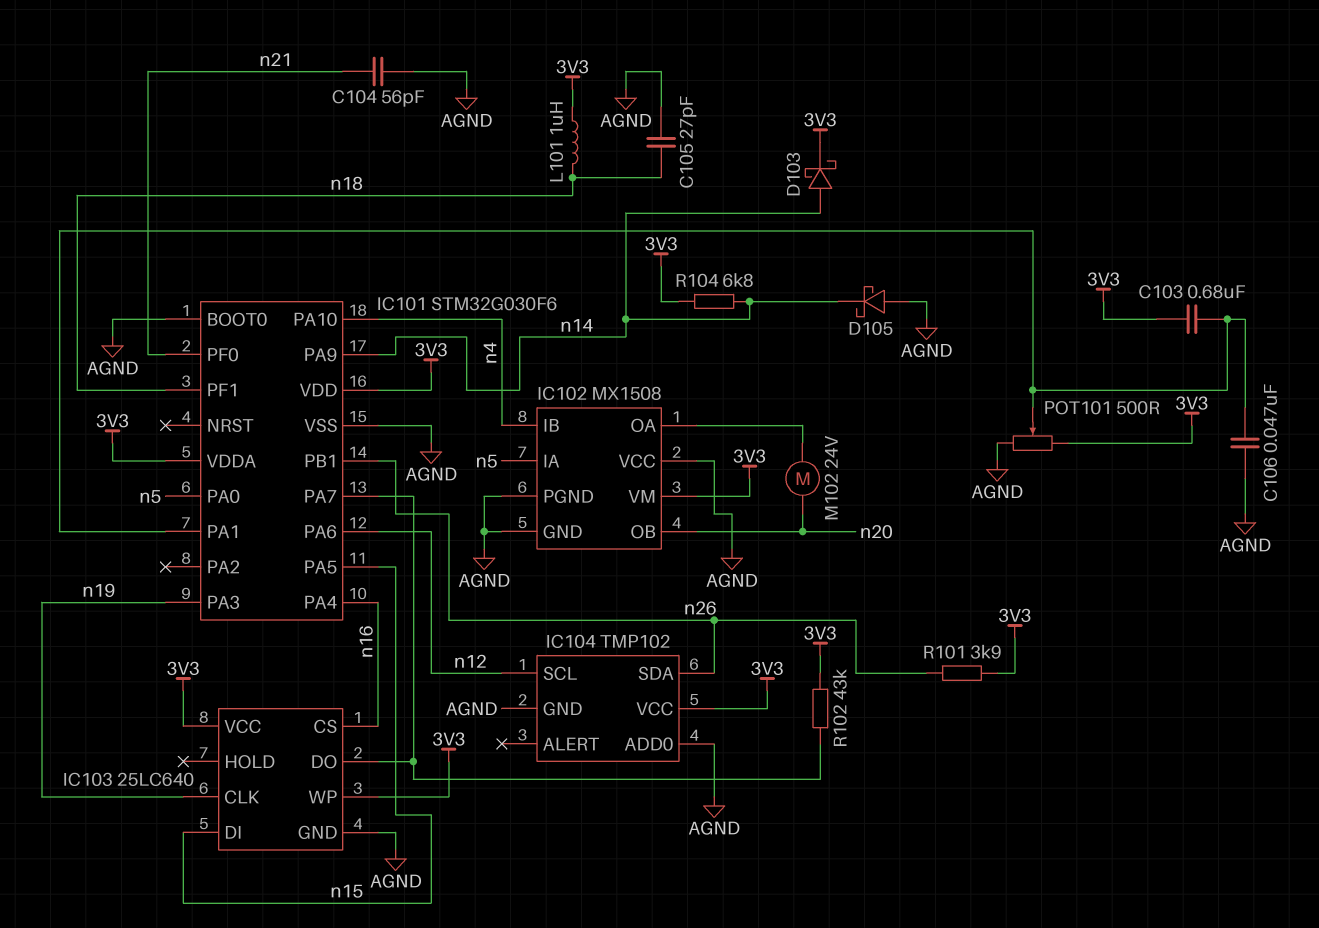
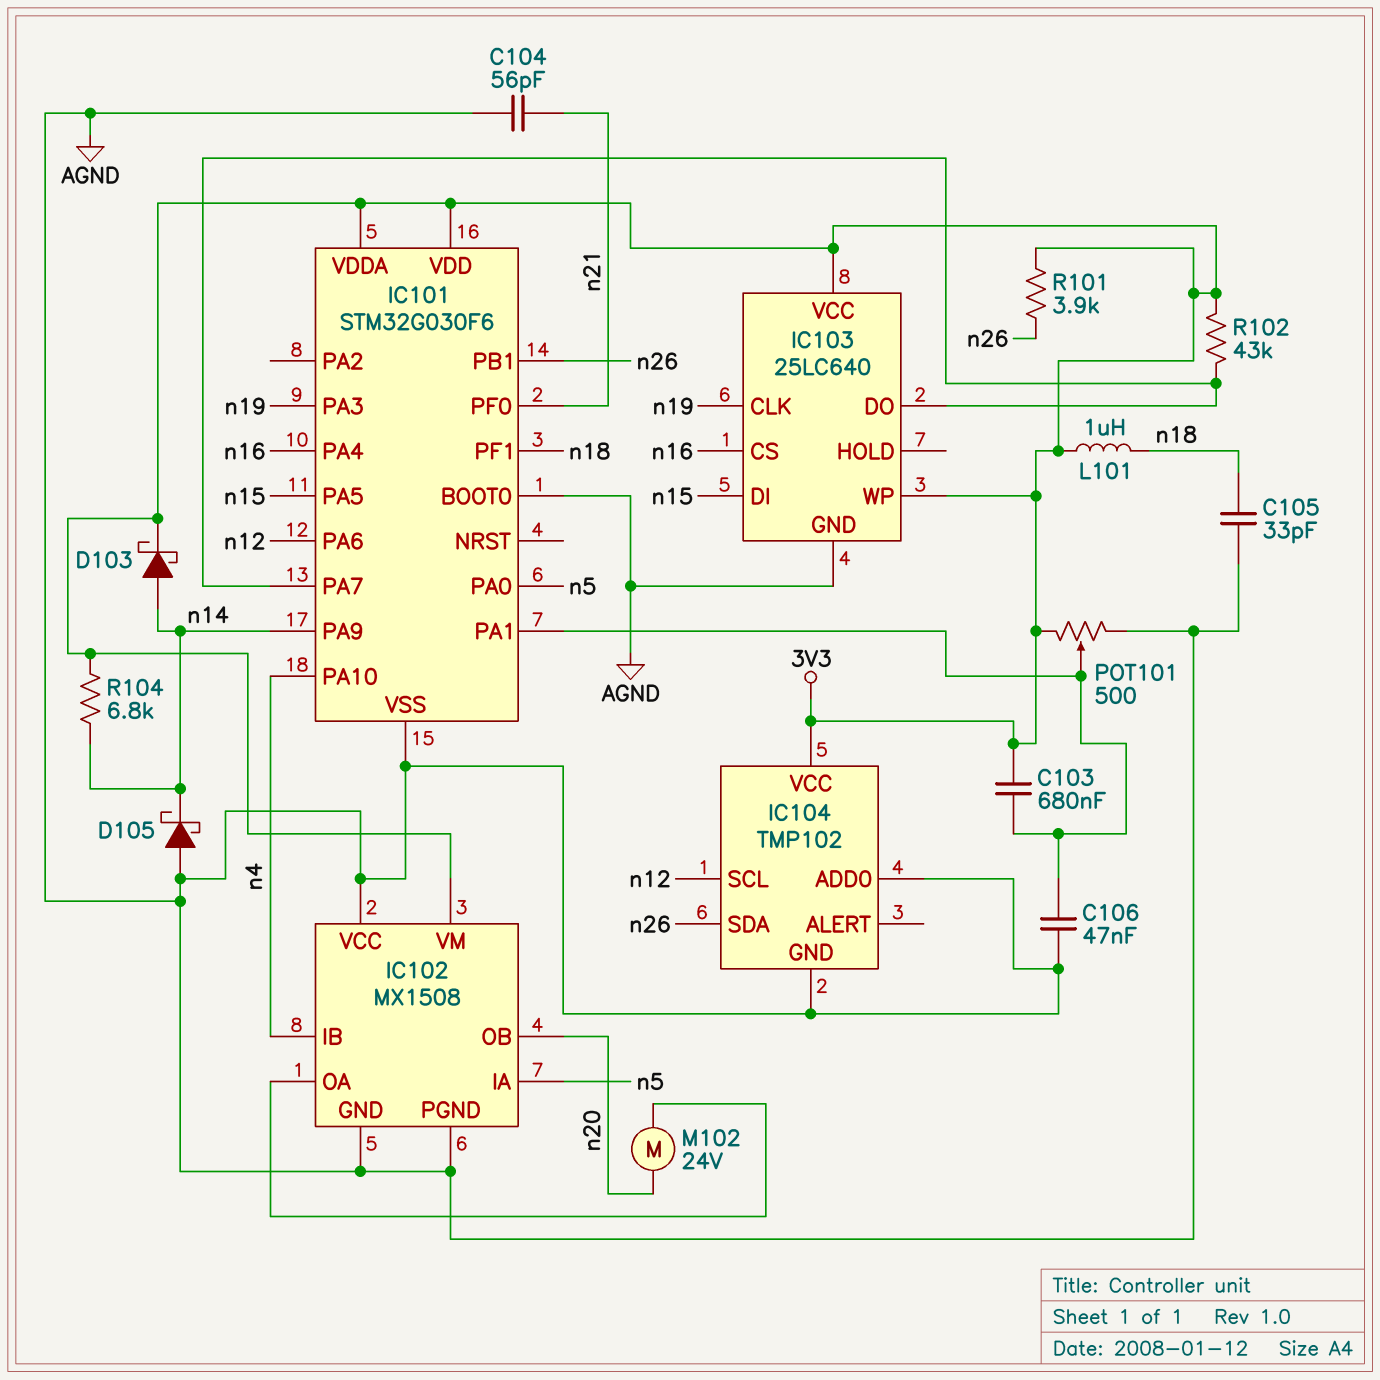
C105: 27pF (AGND, n18) -> 33pF (AGND, n18)

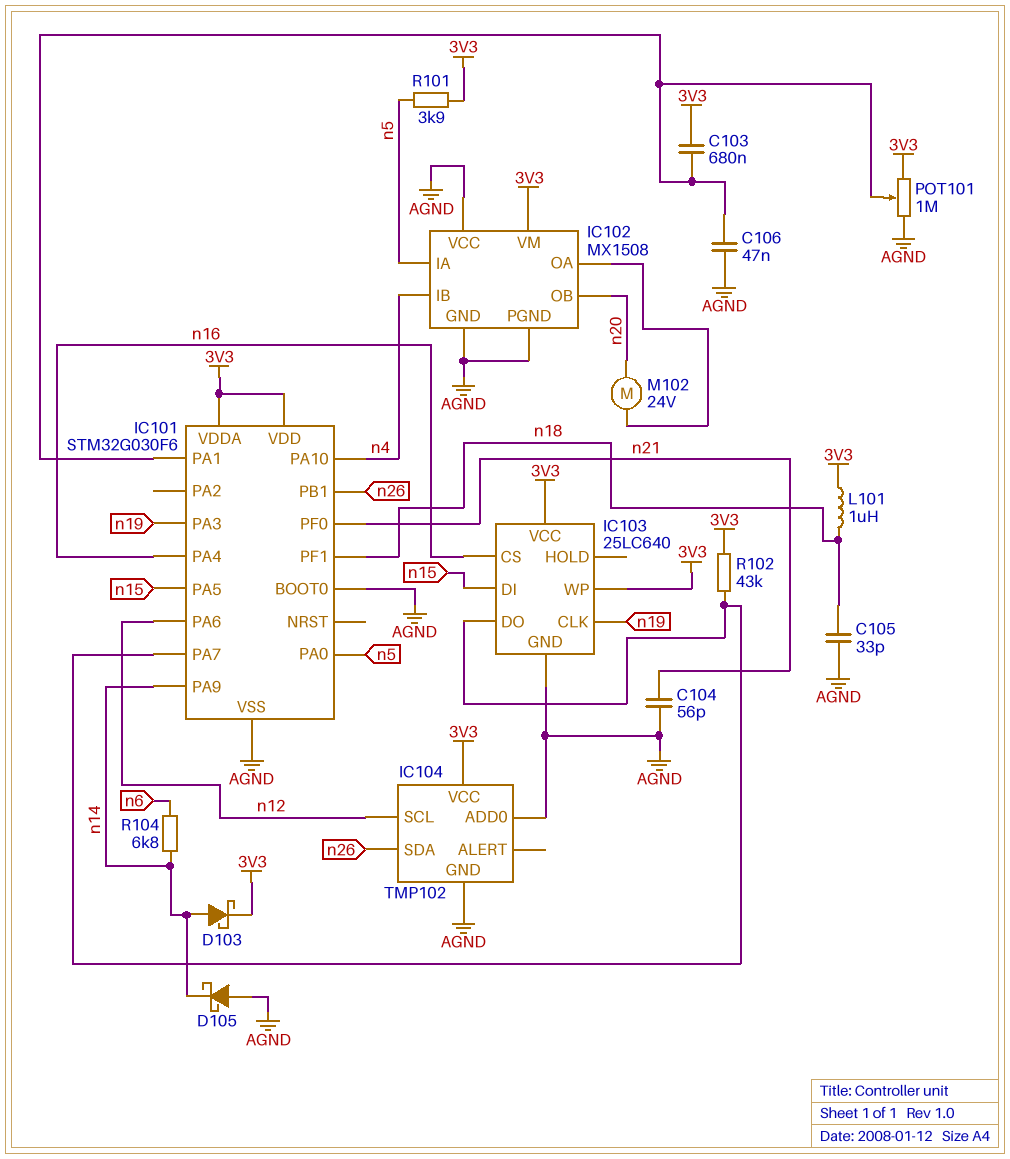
POT101: 500 (3V3, AGND, wiper IC101/PA1) -> 1M (3V3, AGND, wiper IC101/PA1)
R101: 3.9k (3V3, n26) -> 3.9k (3V3, n5)
R104: 6.8k (3V3, n14) -> 6.8k (n6, n14)

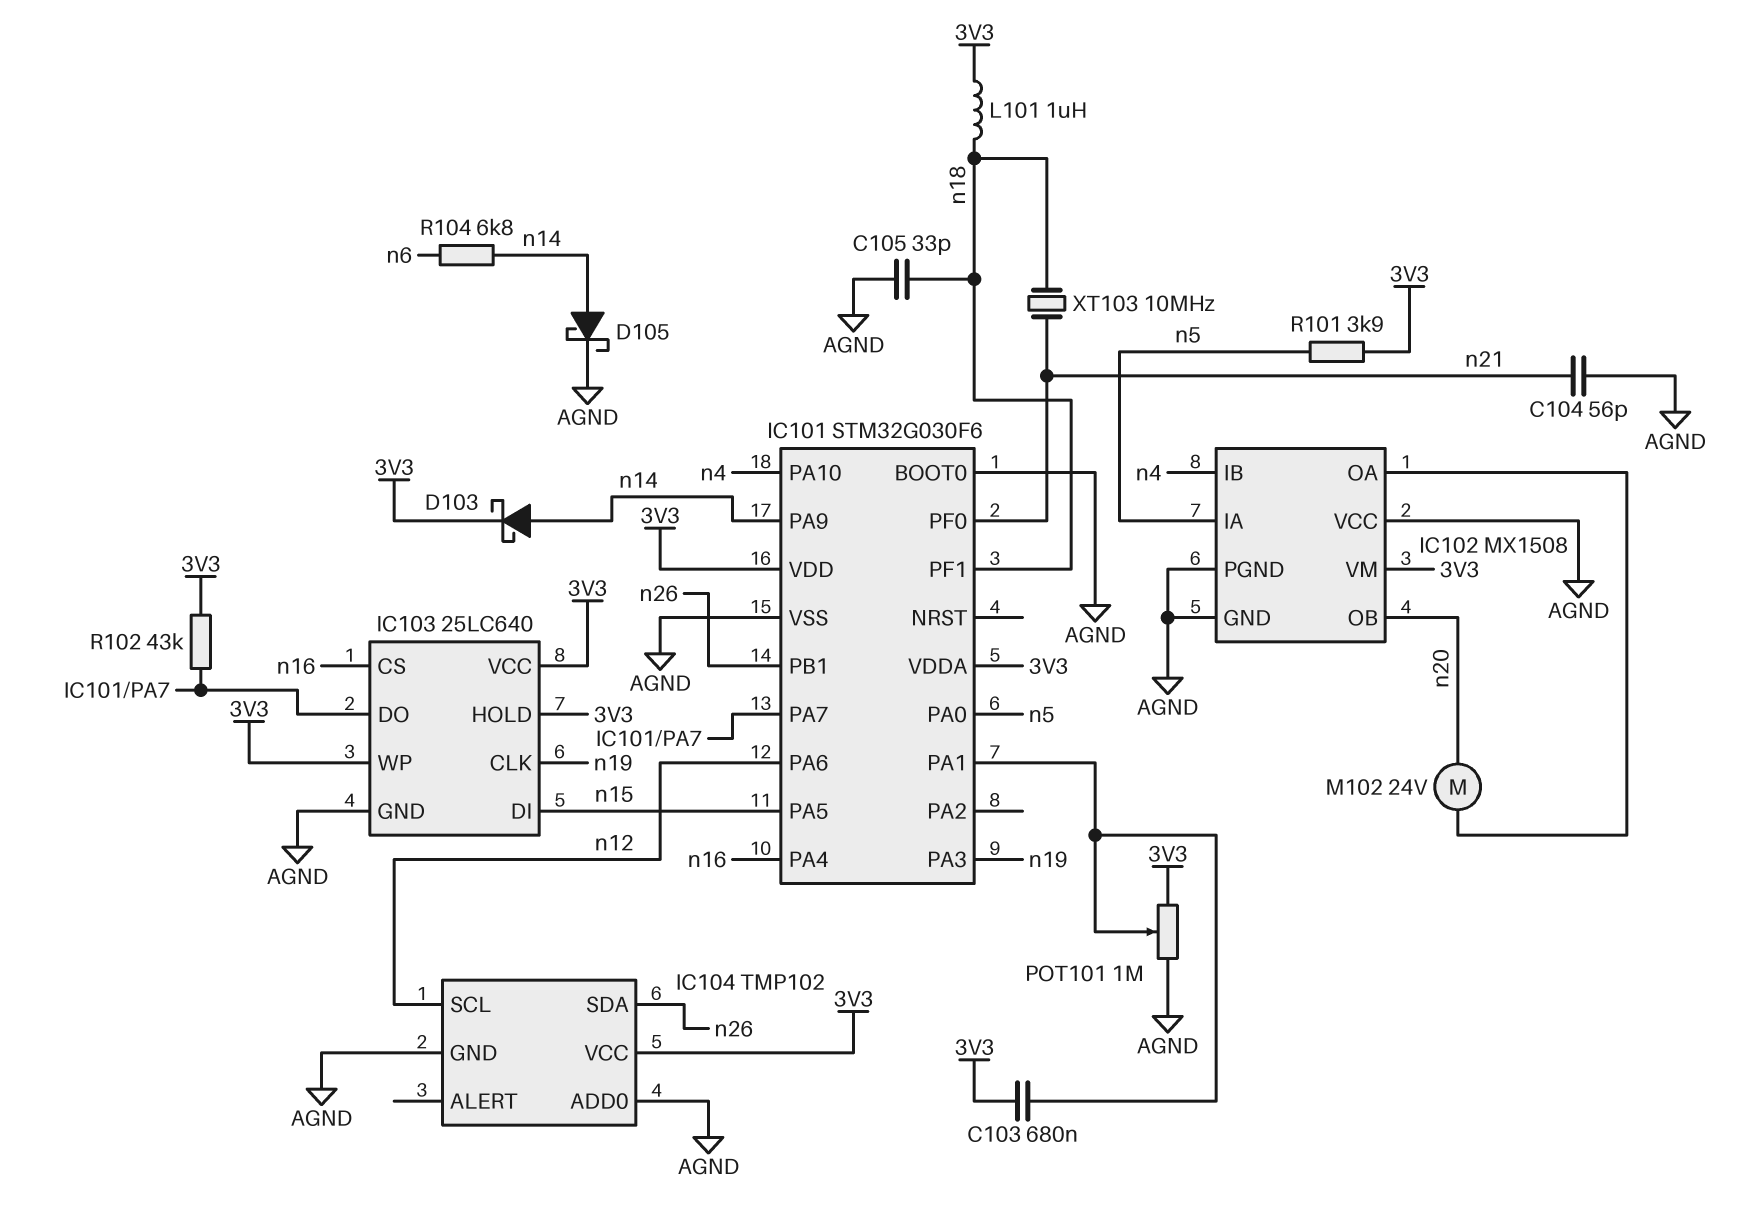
C106: 47nF (AGND, IC101/PA1) -> none
D105: schottky (A AGND, K n14) -> schottky (A n14, K AGND)
IC103 pin HOLD: none -> 3V3
XT103: none -> 10MHz (n18, n21)

